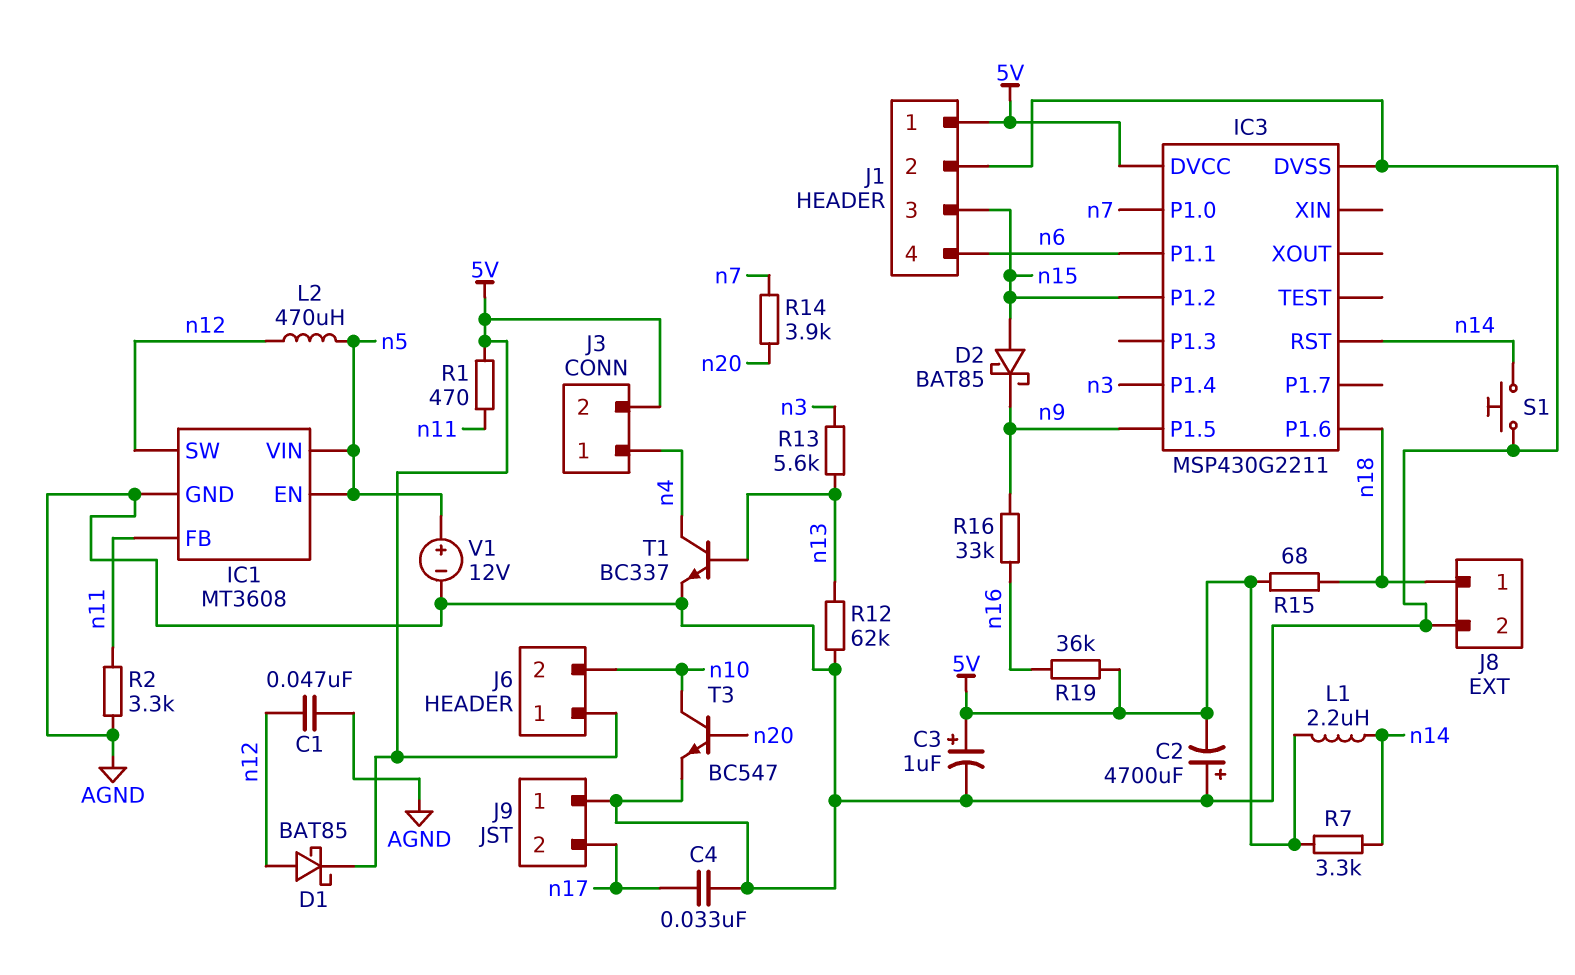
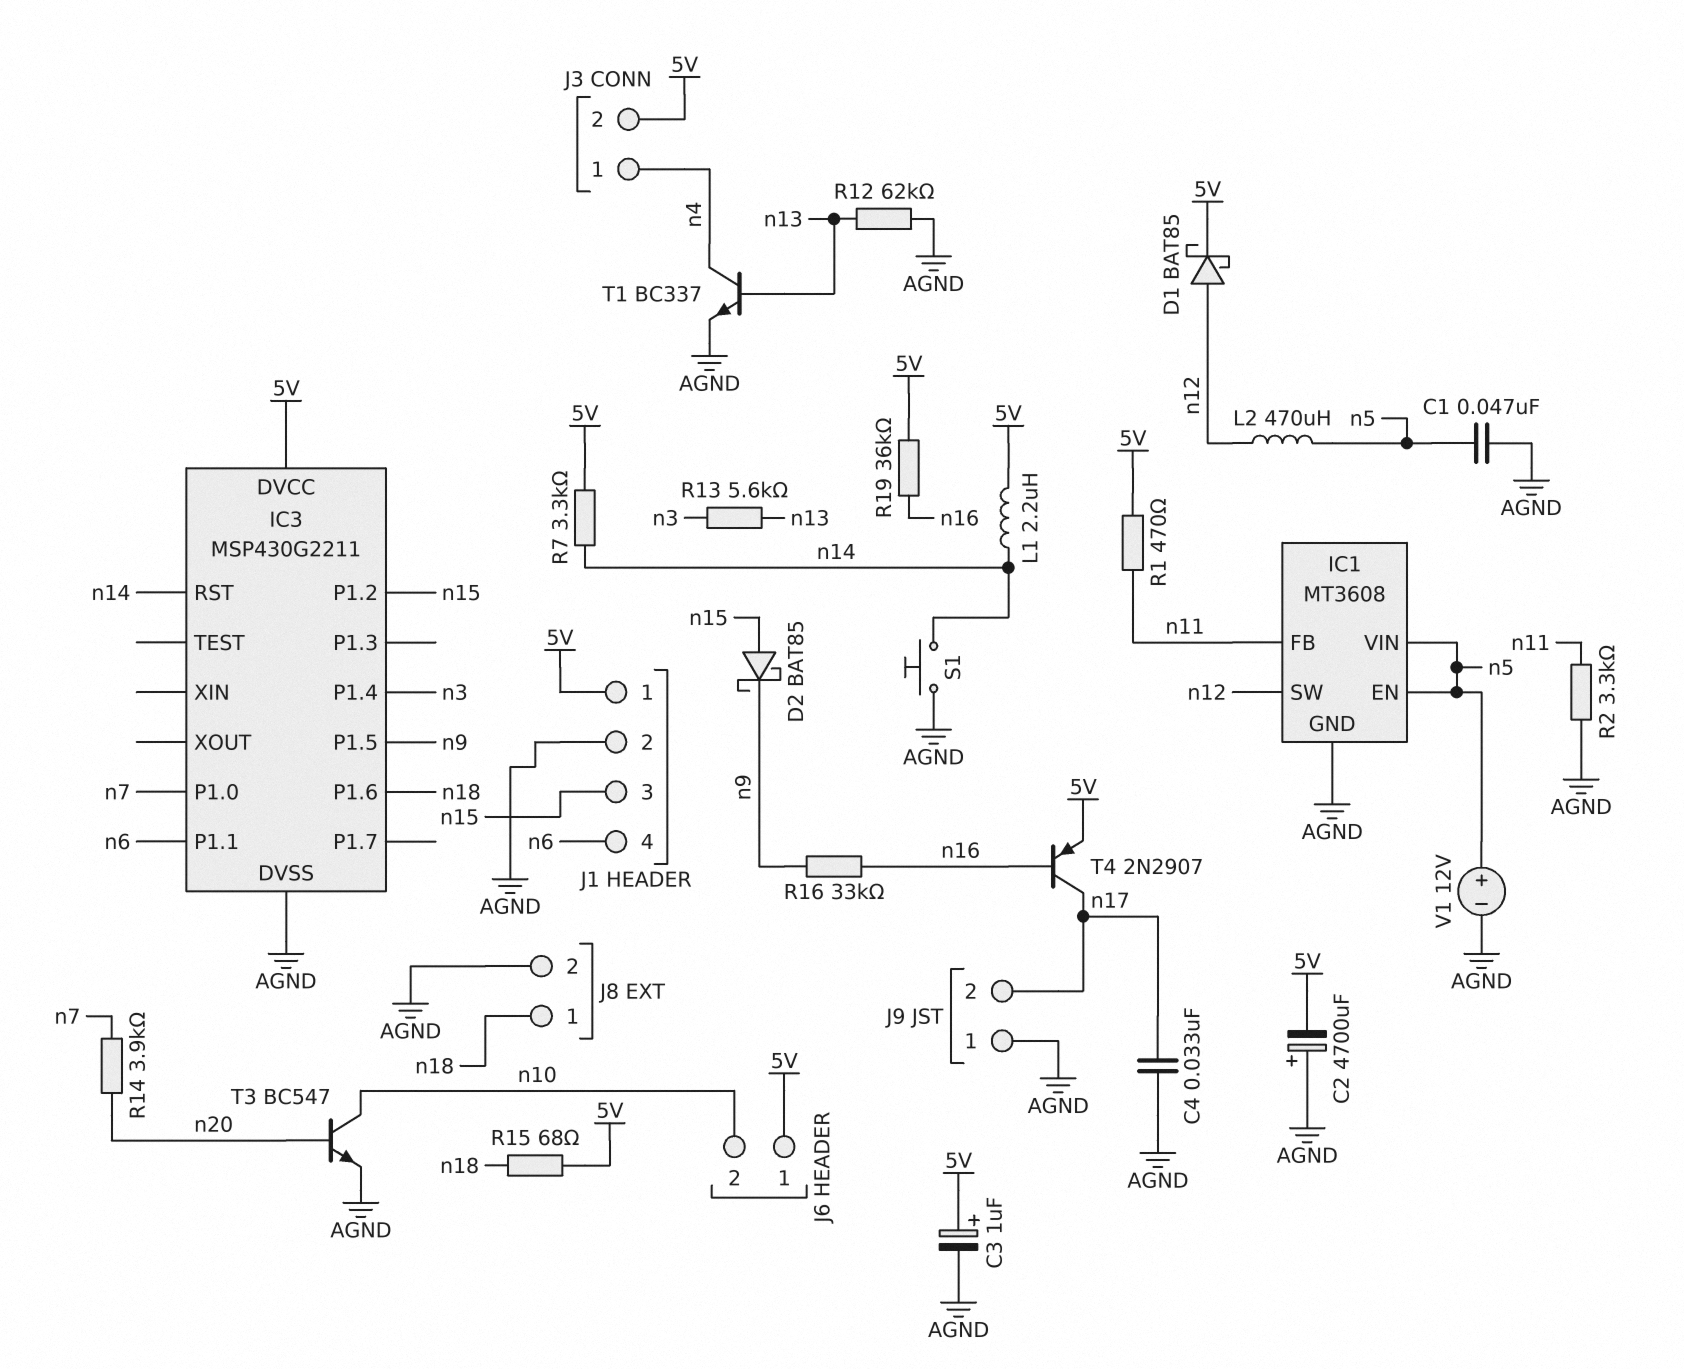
C1: 47nF (AGND, n12) -> 47nF (AGND, n5)
T4: none -> PNP 2N2907 (B n16, C n17, E 5V)

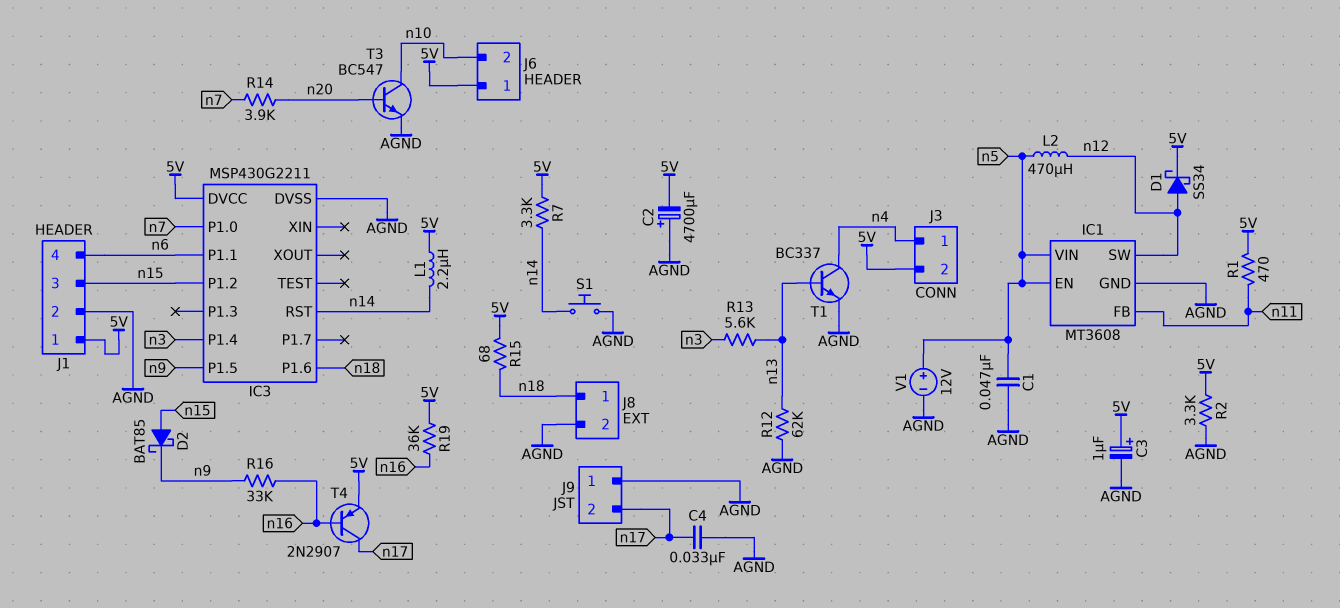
D1: schottky BAT85 (A n12, K 5V) -> schottky SS34 (A n12, K 5V)
R2: 3.3k (AGND, n11) -> 3.3k (5V, AGND)

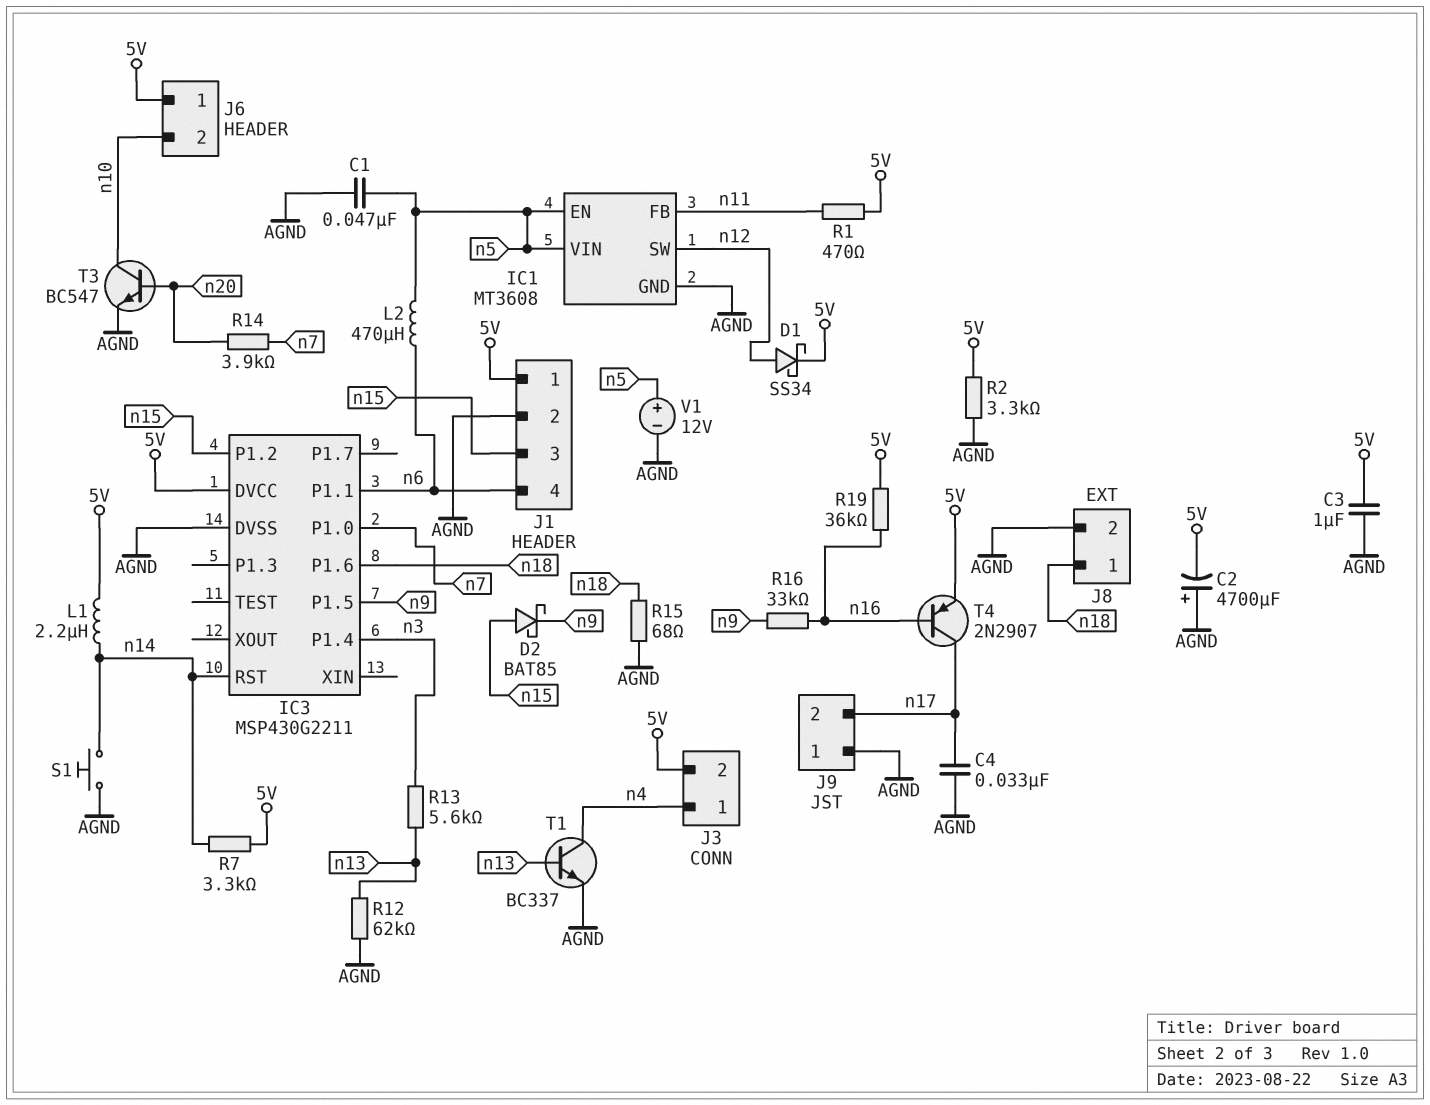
C3: 1uF (plus 5V, minus AGND) -> 1uF (5V, AGND)
L2: 470uH (n5, n12) -> 470uH (n5, n6)
R15: 68 (5V, n18) -> 68 (AGND, n18)

